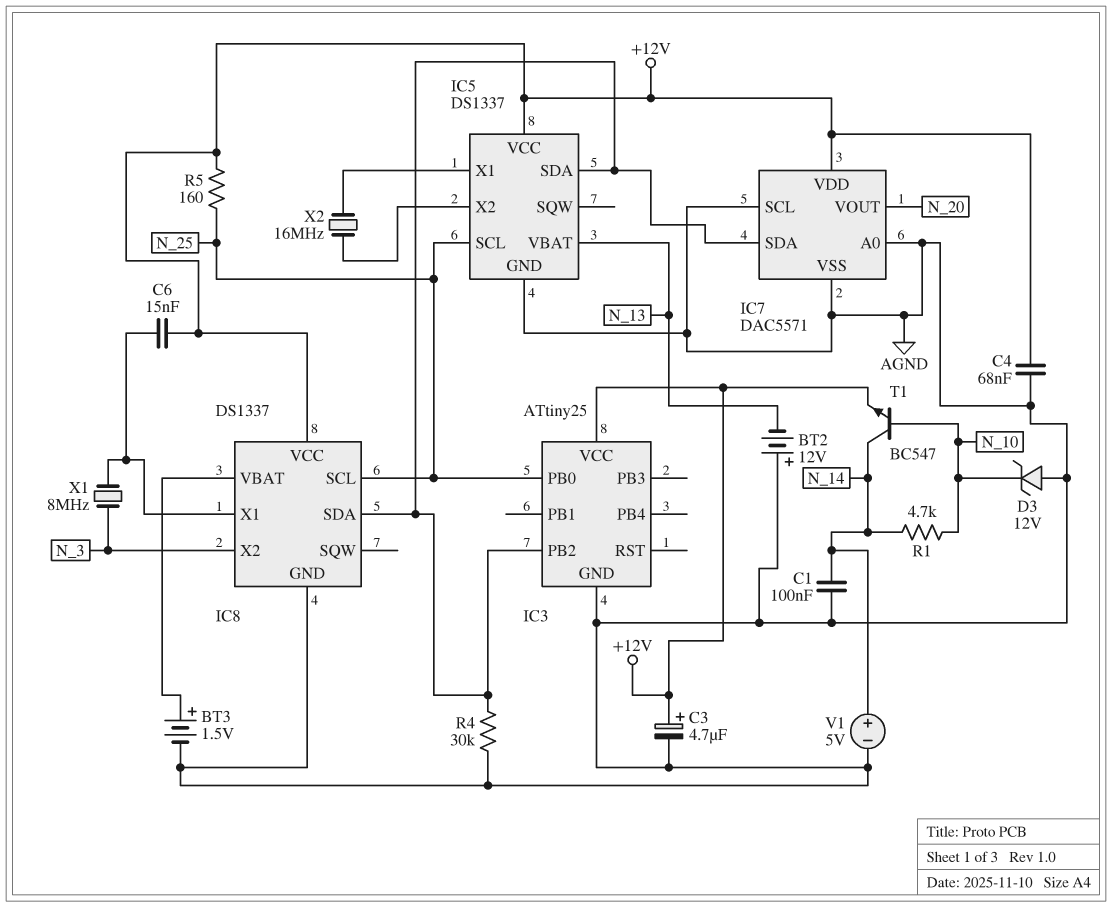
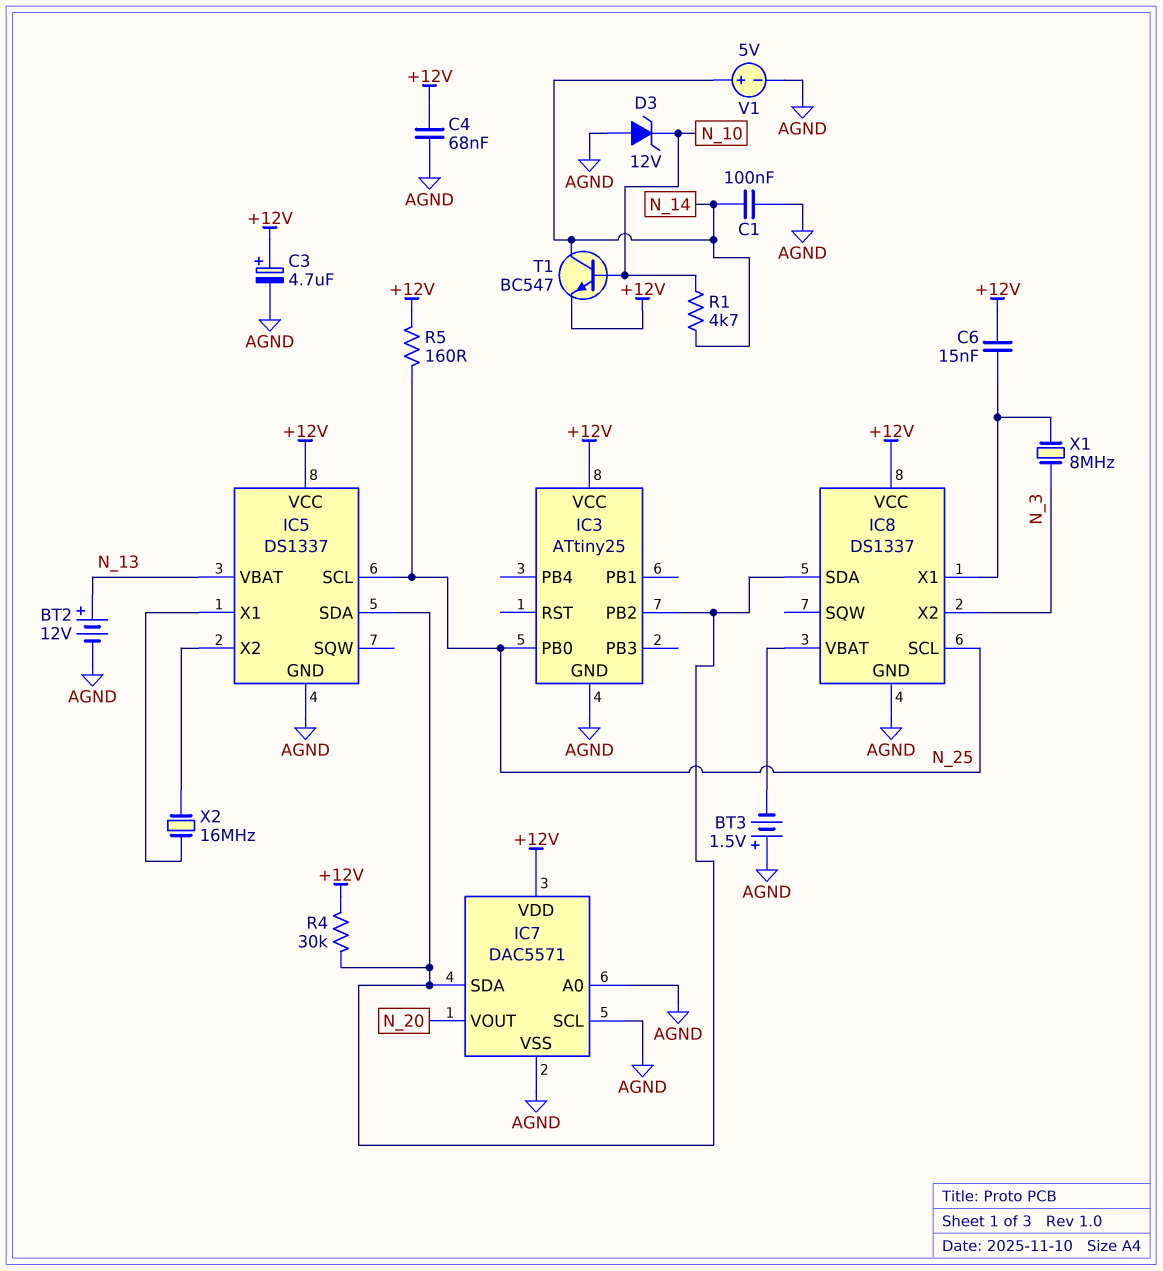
BT2: 12V (plus AGND, minus N_13) -> 12V (plus N_13, minus AGND)
BT3: 1.5V (plus IC8/VBAT, minus AGND) -> 1.5V (plus AGND, minus IC8/VBAT)
R4: 30k (AGND, IC3/PB2) -> 30k (+12V, IC3/PB2)

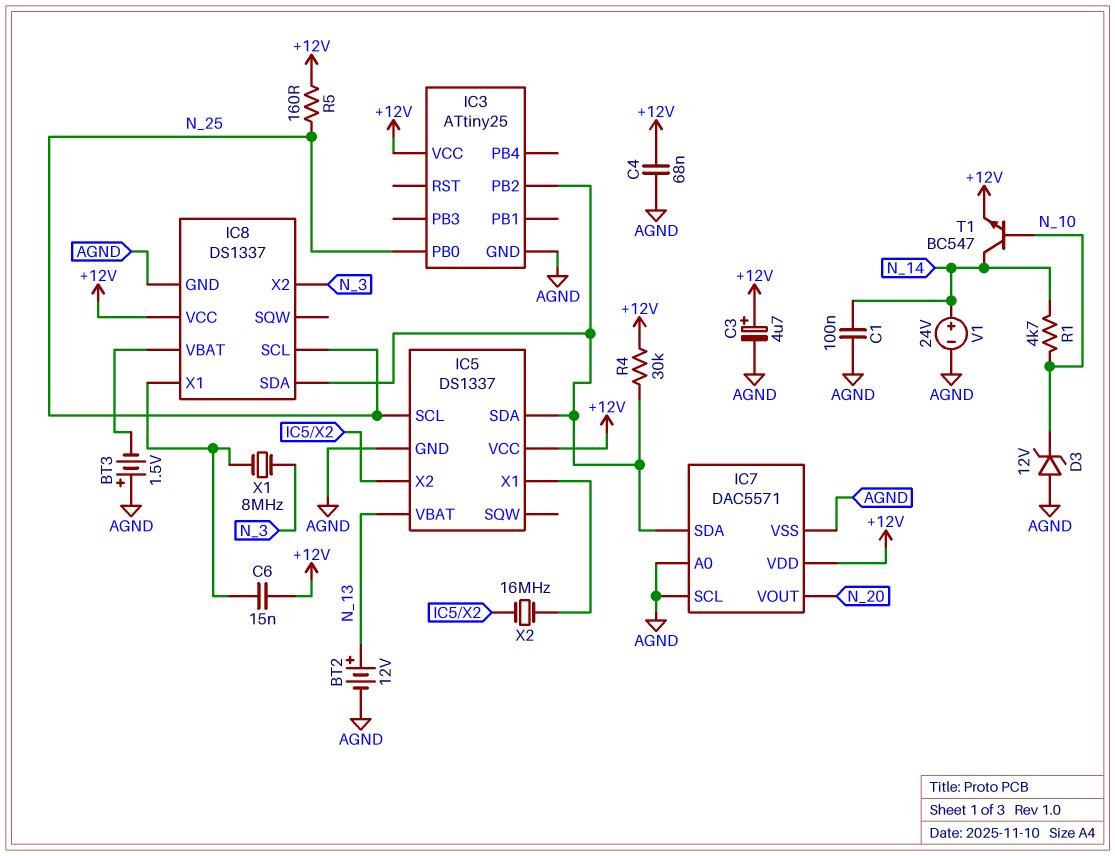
V1: 5V (plus N_14, minus AGND) -> 24V (plus N_14, minus AGND)

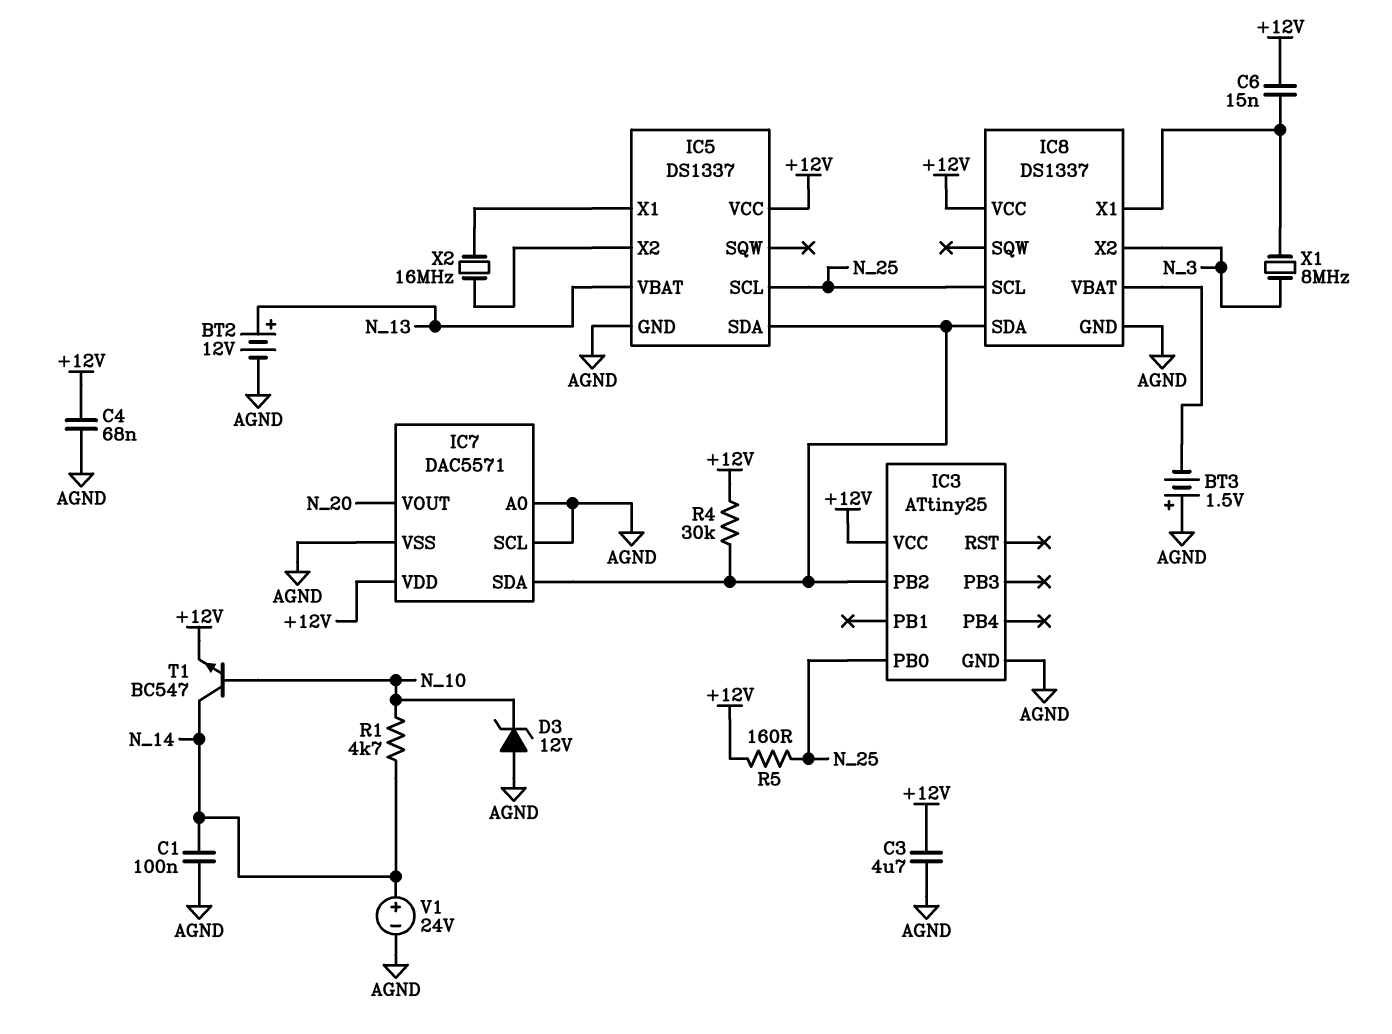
C3: 4.7uF (plus +12V, minus AGND) -> 4.7uF (+12V, AGND)

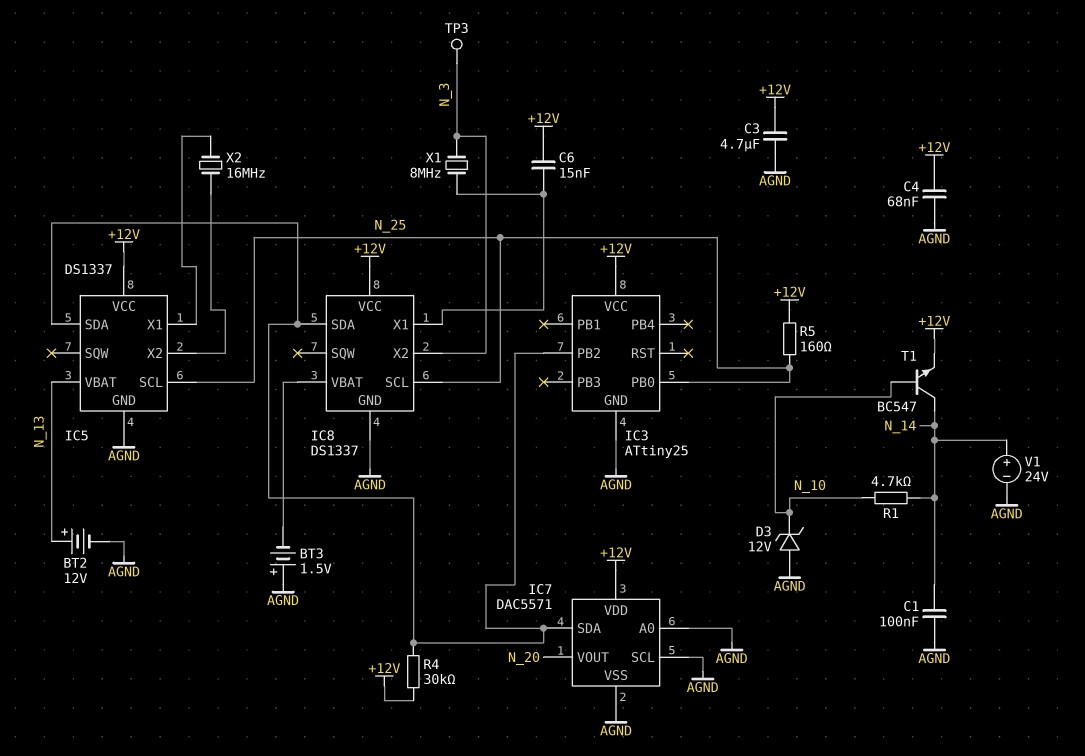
TP3: none -> test point (N_3)

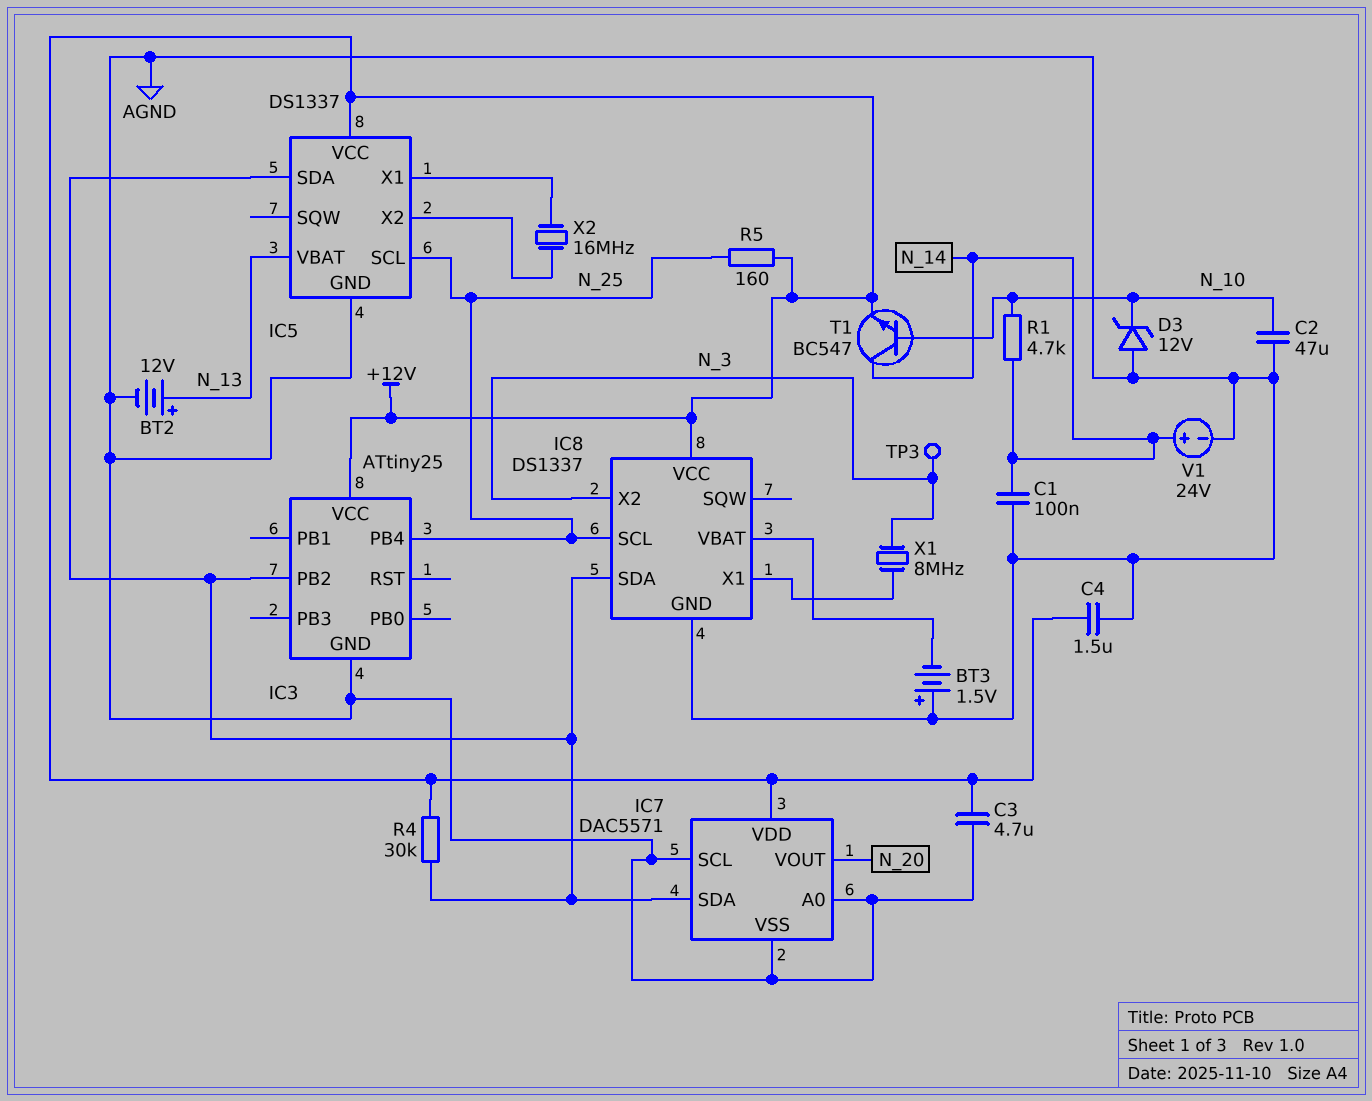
C2: none -> 47uF (AGND, N_10)
C4: 68nF (+12V, AGND) -> 1.5uF (+12V, AGND)
C6: 15nF (+12V, IC8/X1) -> none
IC3 pin PB0: N_25 -> none
IC3 pin PB4: none -> N_25

